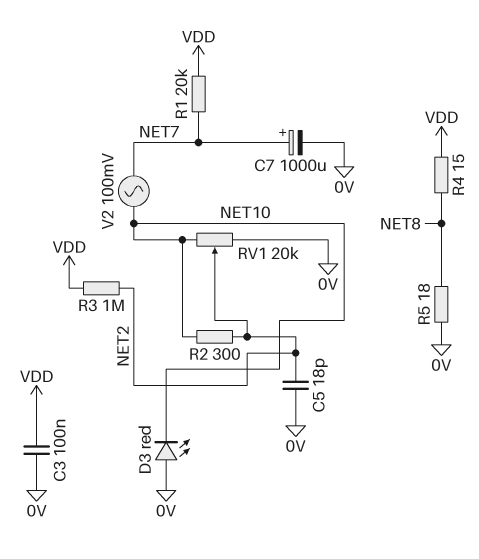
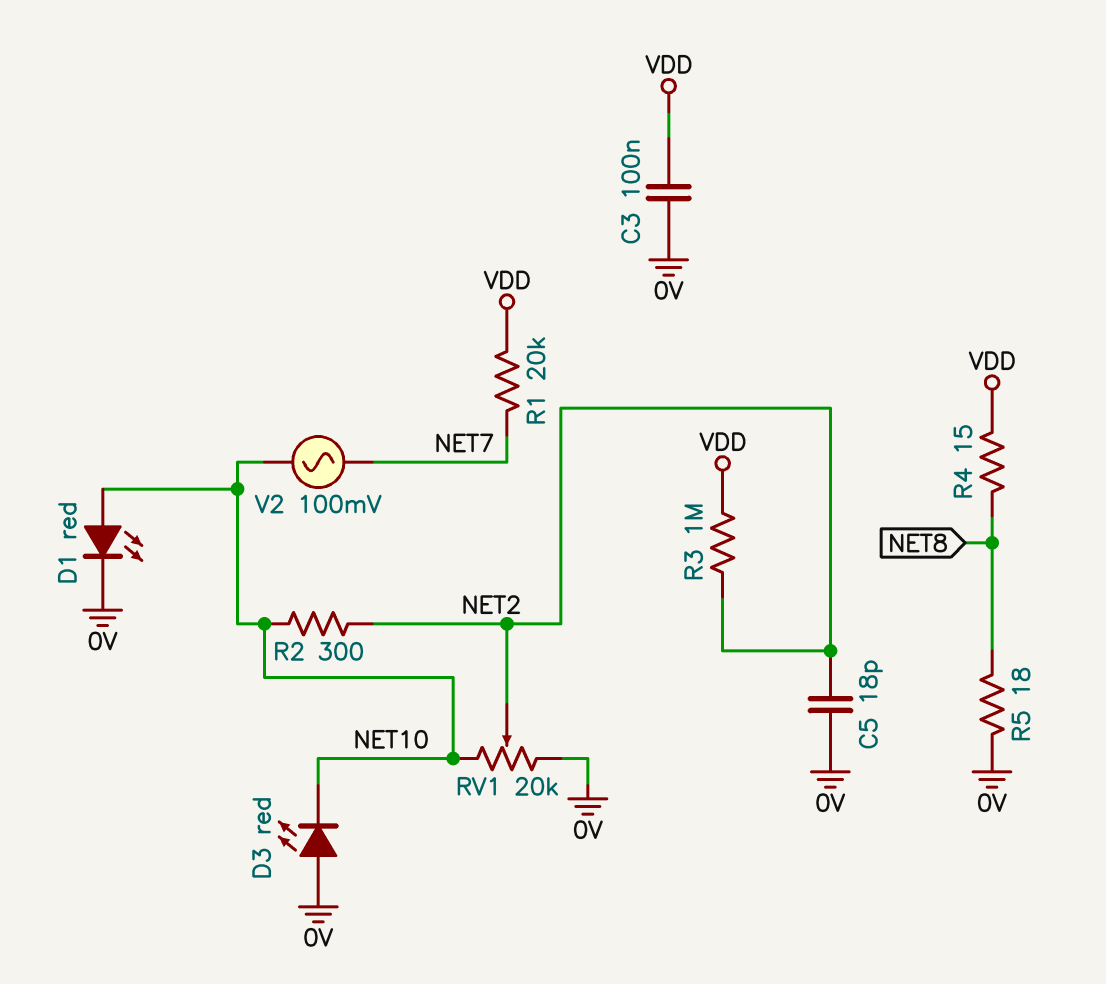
C7: 1000uF (plus NET7, minus 0V) -> none
D1: none -> LED red (A NET10, K 0V)

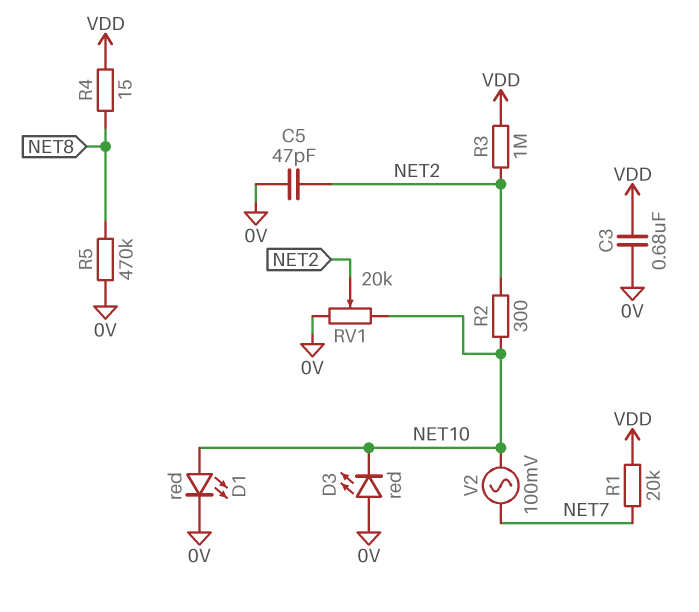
C3: 100nF (0V, VDD) -> 680nF (0V, VDD)
C5: 18pF (0V, NET2) -> 47pF (0V, NET2)
R5: 18 (0V, NET8) -> 470k (0V, NET8)

